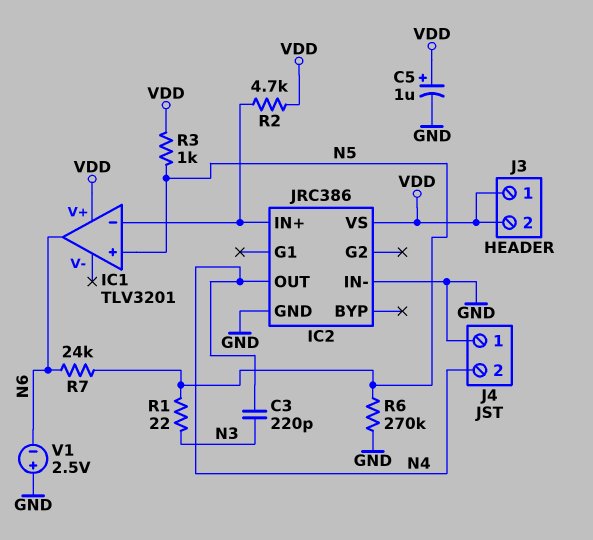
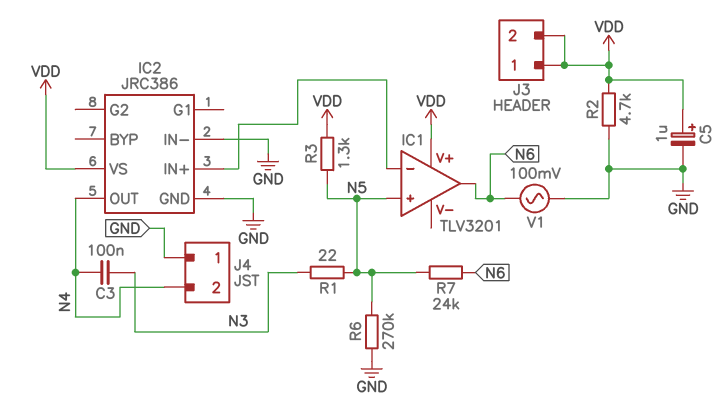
C3: 220pF (N3, N4) -> 100nF (N3, N4)
R2: 4.7k (IC1/in-, VDD) -> 4.7k (GND, VDD)
R3: 1k (N5, VDD) -> 1.3k (N5, VDD)
V1: 2.5V (plus GND, minus N6) -> AC 100mV (GND, N6)

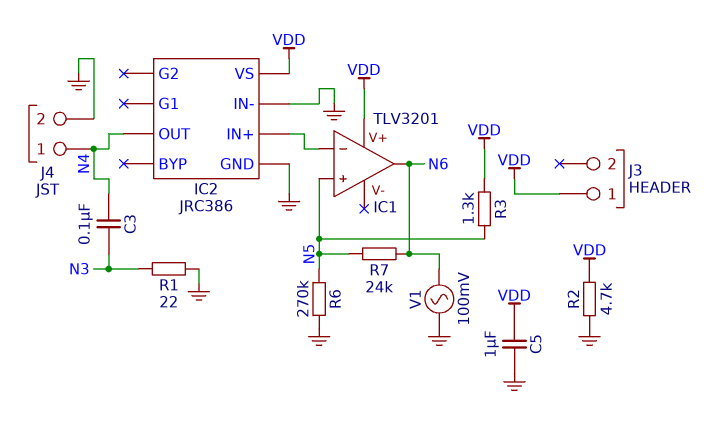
C5: 1uF (plus VDD, minus GND) -> 1uF (GND, VDD)
J3 pin 2: VDD -> none
J4 pin 1: GND -> N4
J4 pin 2: N4 -> GND
R1: 22 (N3, N5) -> 22 (GND, N3)

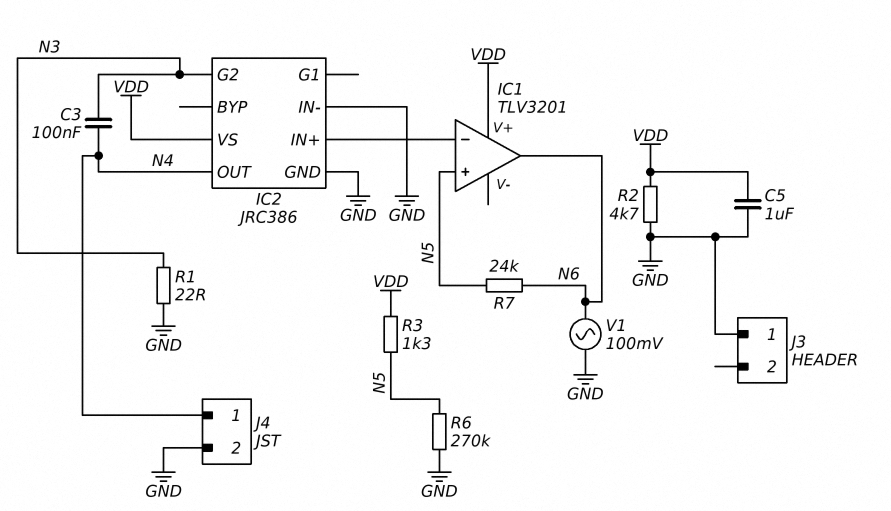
IC2 pin G2: none -> N3
J3 pin 1: VDD -> GND

